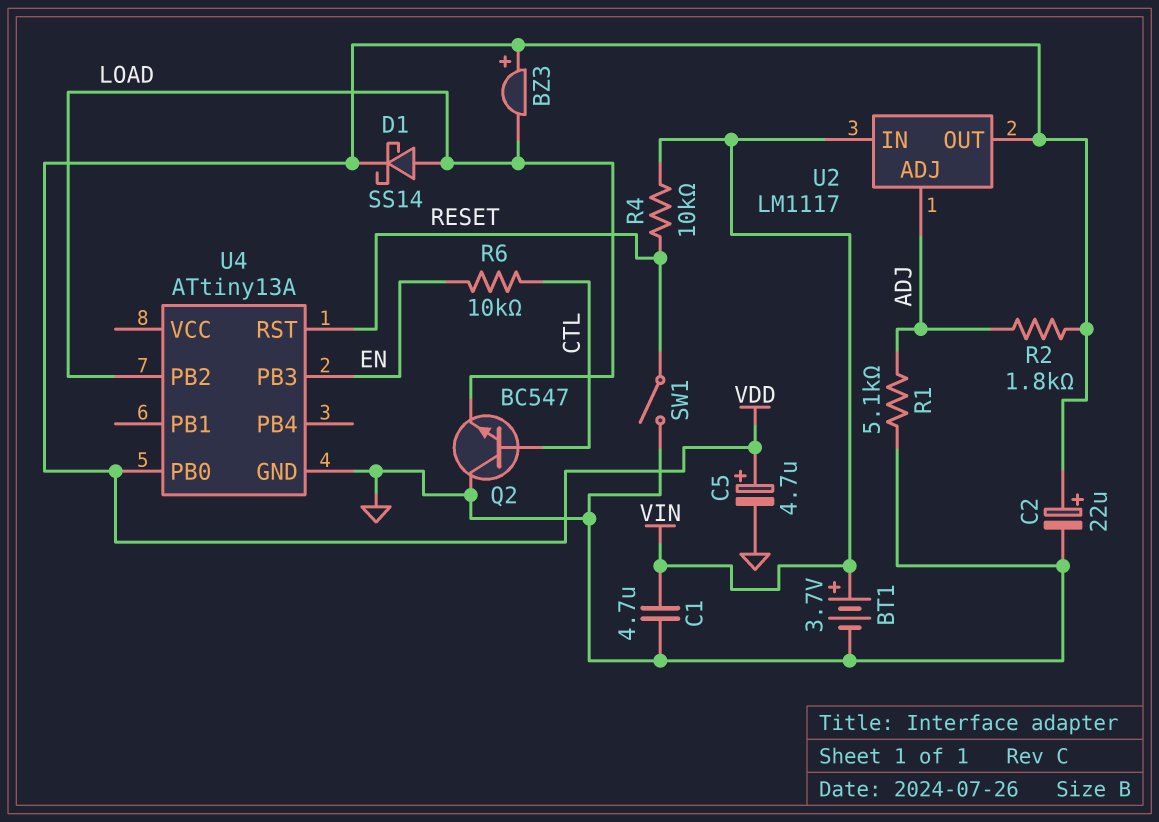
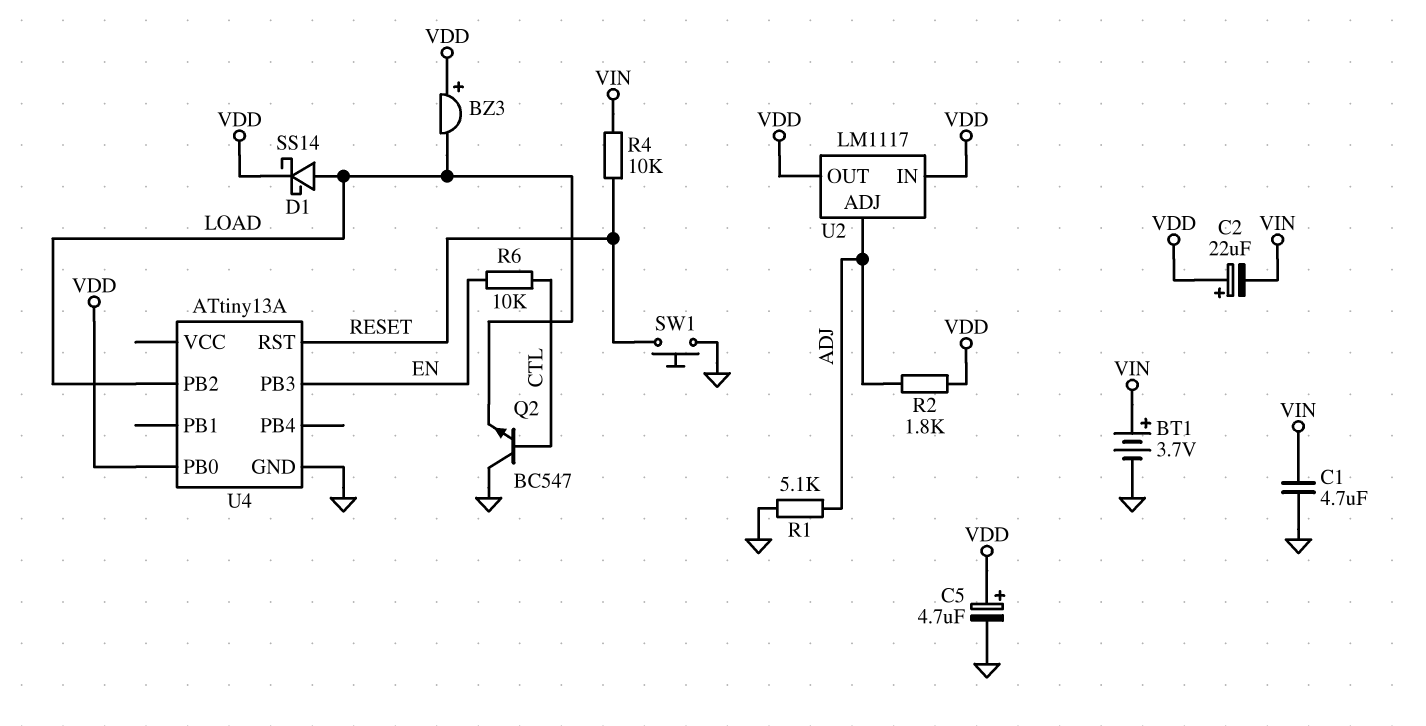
C2: 22uF (plus VDD, minus GND) -> 22uF (plus VDD, minus VIN)
SW1: switch (GND, RESET) -> button (GND, RESET)
U2 pin IN: VIN -> VDD

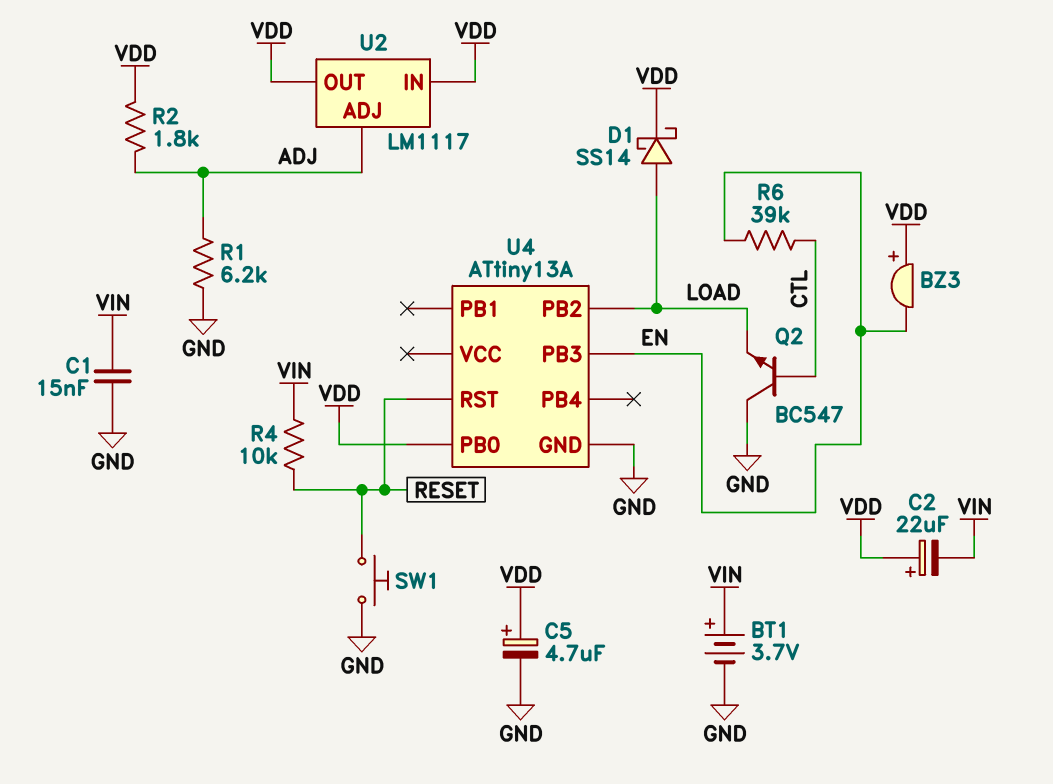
BZ3: buzzer (plus VDD, minus LOAD) -> buzzer (plus VDD, minus EN)
C1: 4.7uF (GND, VIN) -> 15nF (GND, VIN)
R1: 5.1k (ADJ, GND) -> 6.2k (ADJ, GND)
R6: 10k (CTL, EN) -> 39k (CTL, EN)

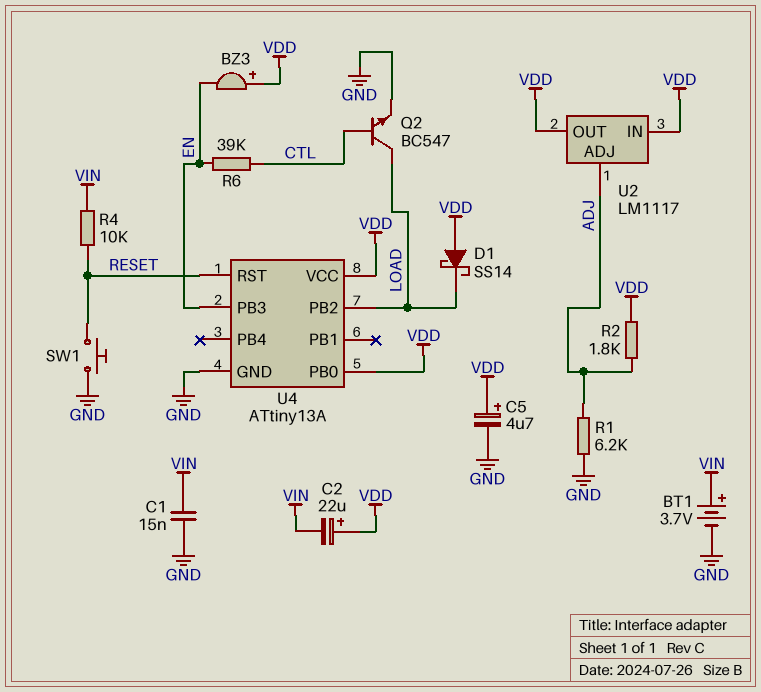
D1: schottky SS14 (A LOAD, K VDD) -> schottky SS14 (A VDD, K LOAD)
Q2: NPN BC547 (B CTL, C GND, E LOAD) -> NPN BC547 (B CTL, C LOAD, E GND)
U4 pin VCC: none -> VDD

